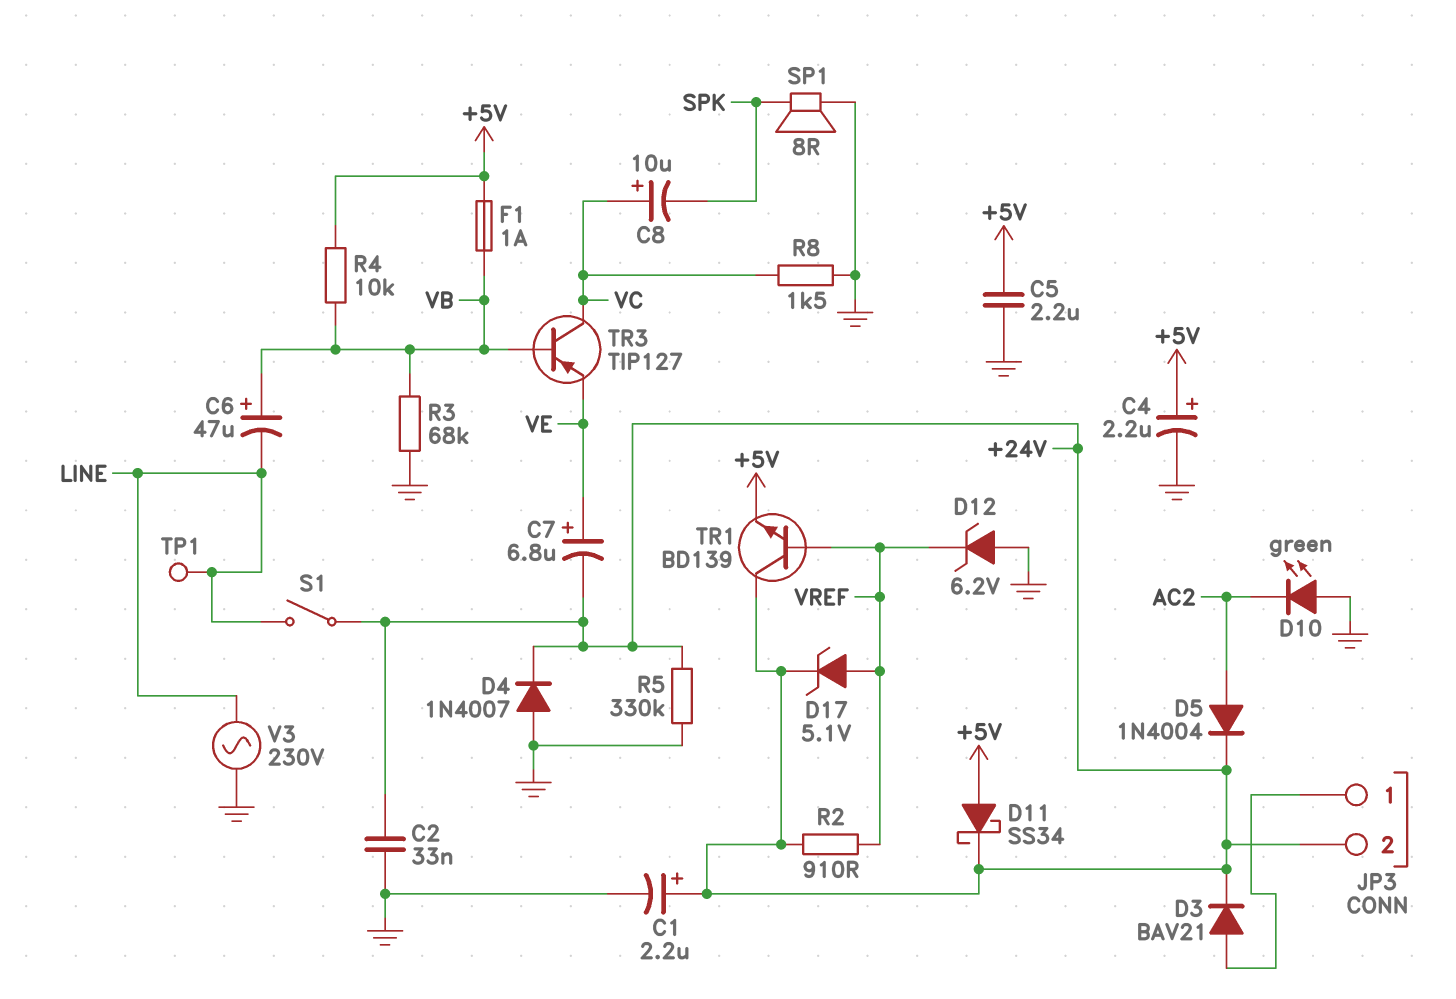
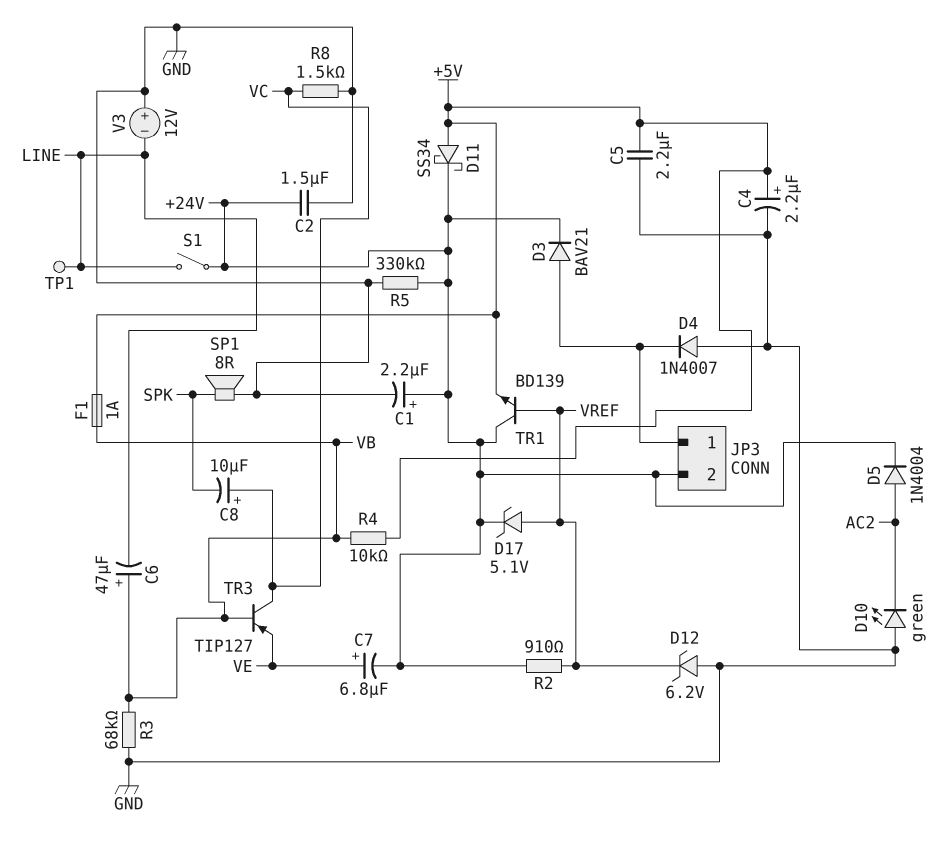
C2: 33nF (+24V, GND) -> 1.5uF (+24V, GND)
D4: diode 1N4007 (A GND, K +24V) -> diode 1N4007 (A GND, K JP3/1)
V3: AC 230V (GND, LINE) -> 12V (plus GND, minus LINE)

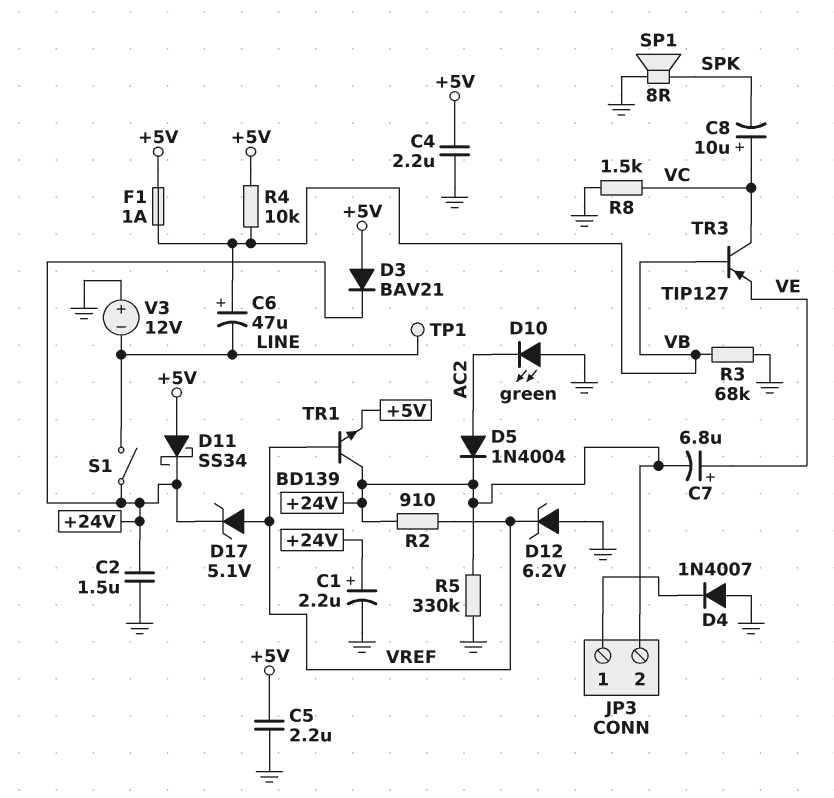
C4: 2.2uF (plus +5V, minus GND) -> 2.2uF (+5V, GND)
D3: diode BAV21 (A JP3/1, K +24V) -> diode BAV21 (A +5V, K +24V)

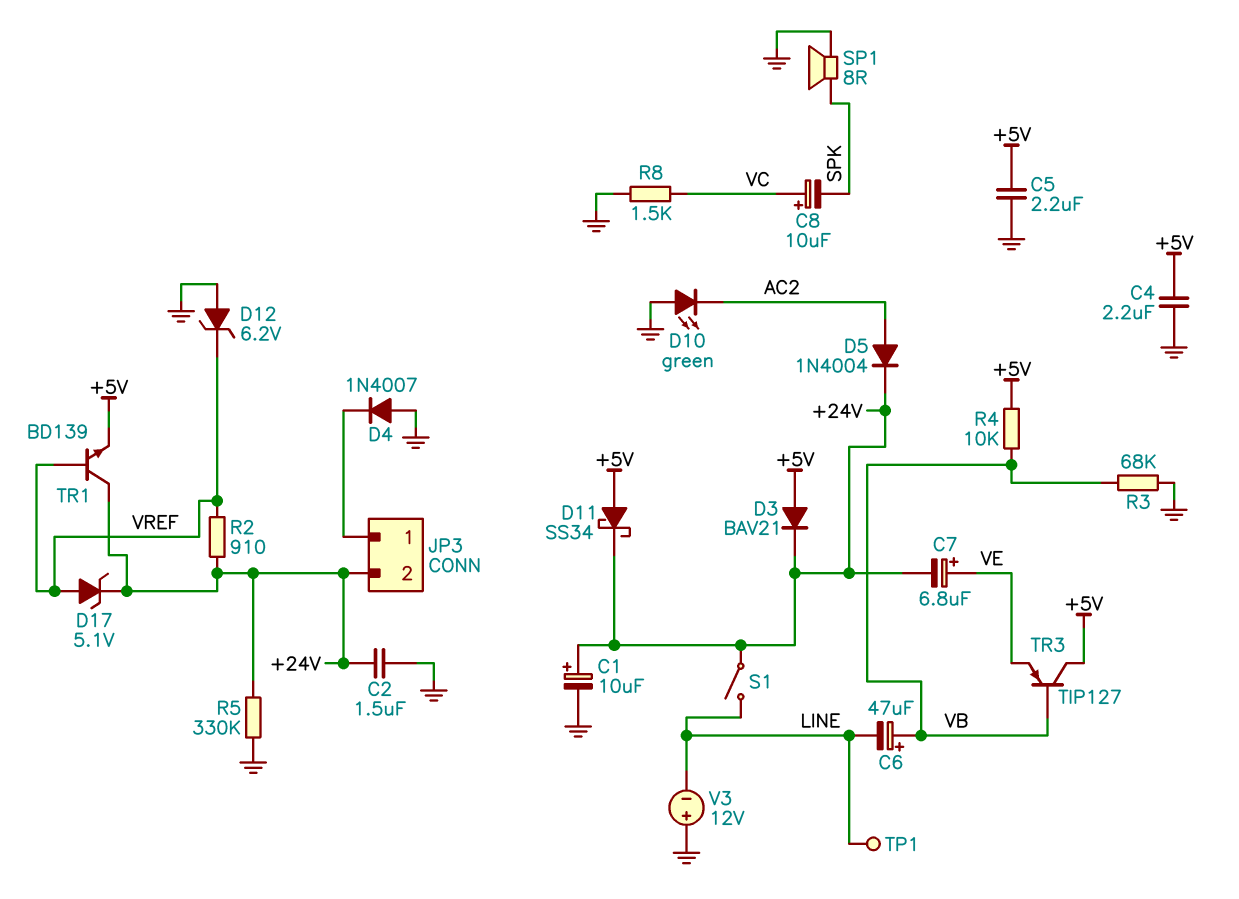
C1: 2.2uF (plus +24V, minus GND) -> 10uF (plus +24V, minus GND)
F1: 1A (+5V, VB) -> none
TR3: PNP TIP127 (B VB, C VC, E VE) -> PNP TIP127 (B VB, C +5V, E VE)

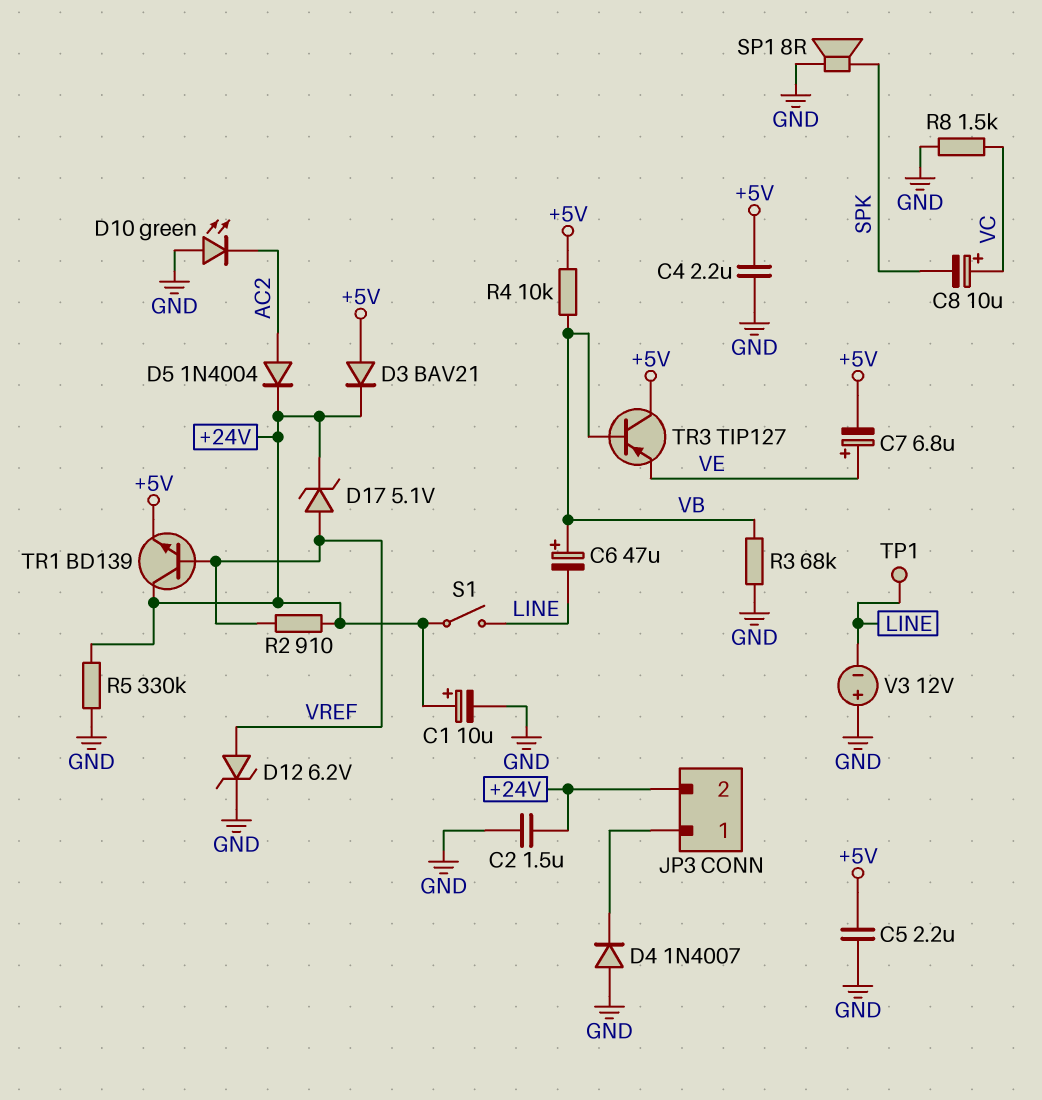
C7: 6.8uF (plus VE, minus +24V) -> 6.8uF (plus VE, minus +5V)
D11: schottky SS34 (A +5V, K +24V) -> none
D12: zener 6.2V (A GND, K VREF) -> zener 6.2V (A VREF, K GND)

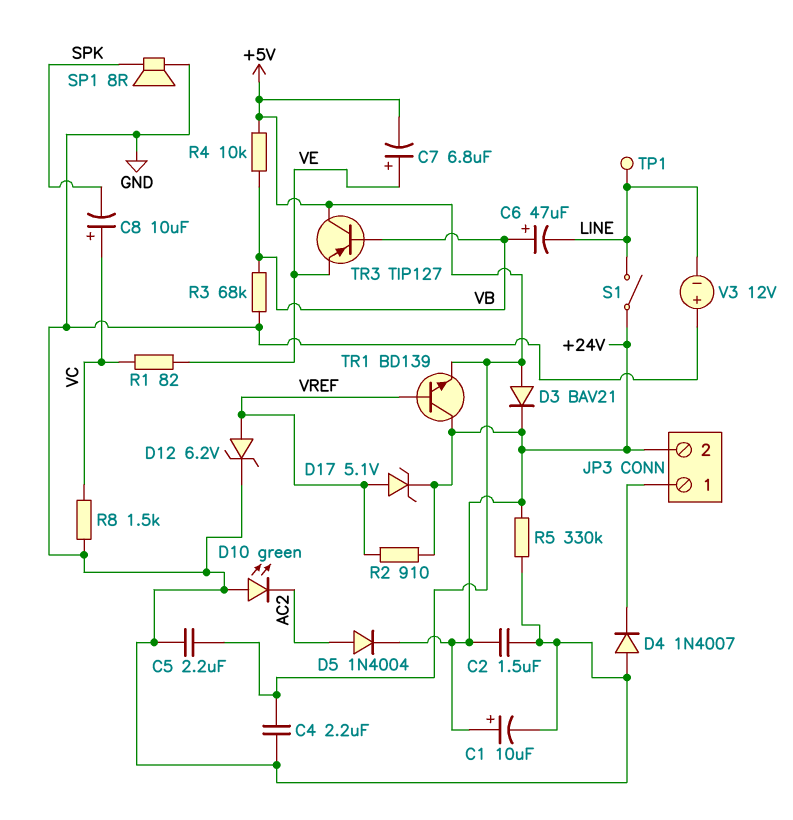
R1: none -> 82 (VC, VE)

